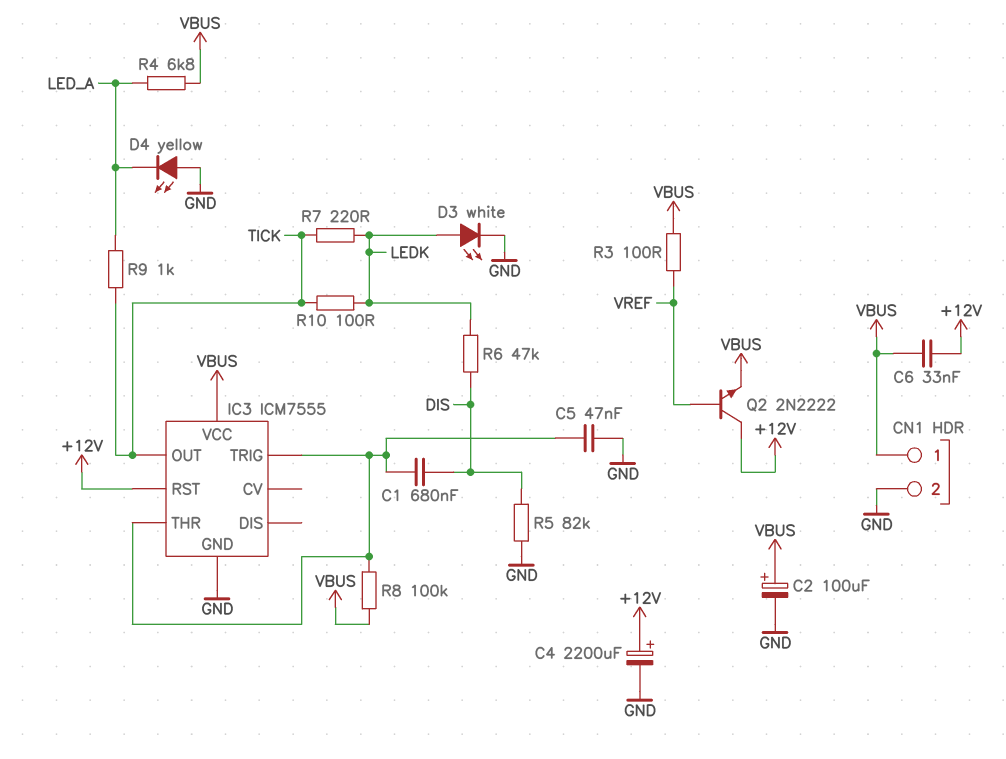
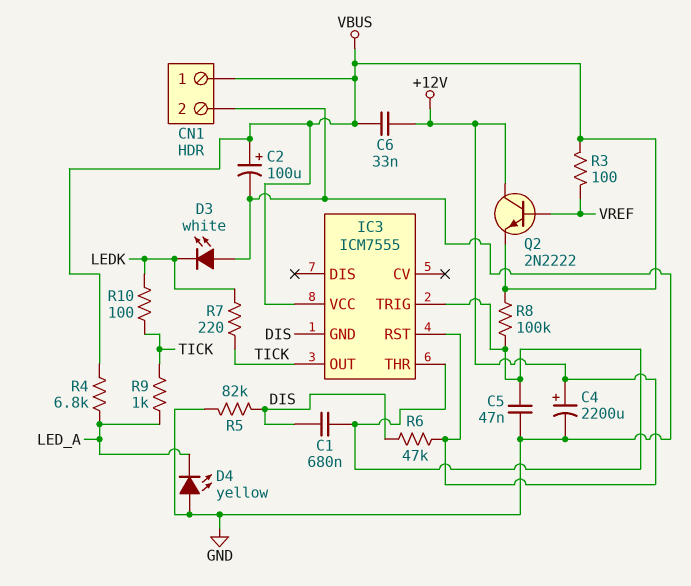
D3: LED white (A LEDK, K GND) -> LED white (A GND, K LEDK)
IC3 pin GND: GND -> DIS
R6: 47k (DIS, LEDK) -> 47k (+12V, DIS)

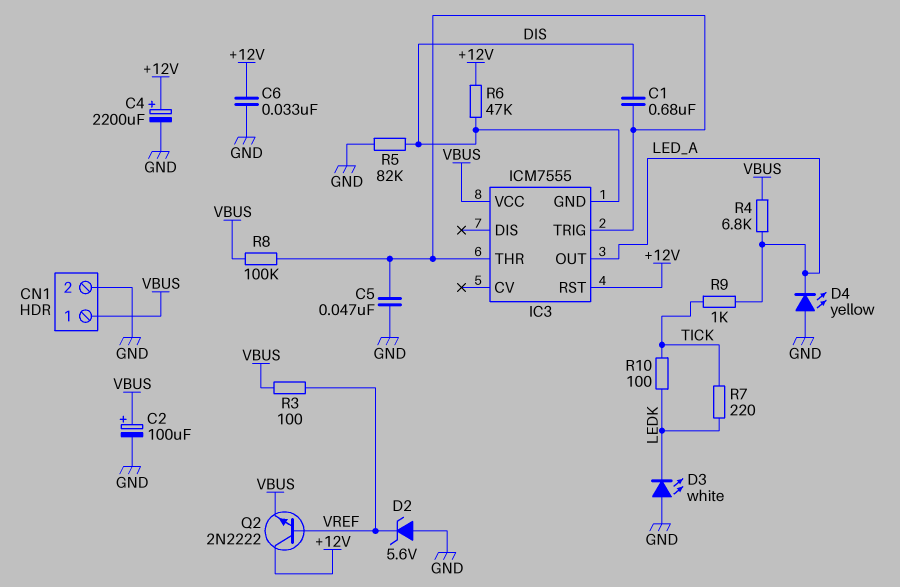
C6: 33nF (+12V, VBUS) -> 33nF (+12V, GND)
D2: none -> zener 5.6V (A GND, K VREF)
IC3 pin OUT: TICK -> LED_A

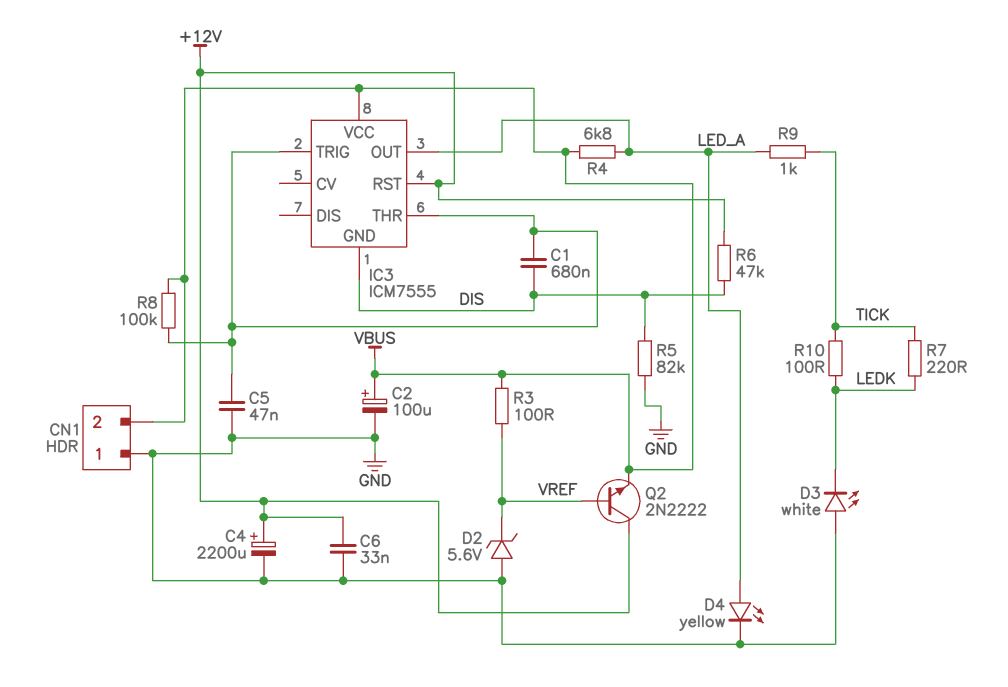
CN1 pin 1: VBUS -> GND
CN1 pin 2: GND -> VBUS
D4: LED yellow (A GND, K LED_A) -> LED yellow (A LED_A, K GND)

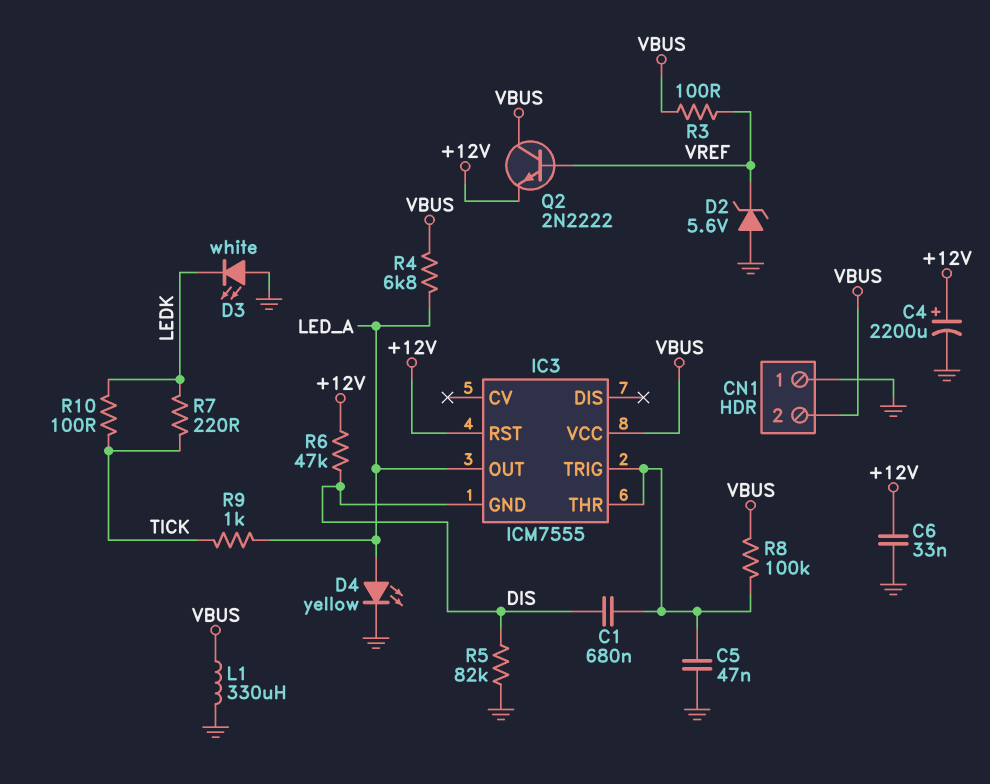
C2: 100uF (plus VBUS, minus GND) -> none
L1: none -> 330uH (GND, VBUS)
Q2: NPN 2N2222 (B VREF, C +12V, E VBUS) -> NPN 2N2222 (B VREF, C VBUS, E +12V)

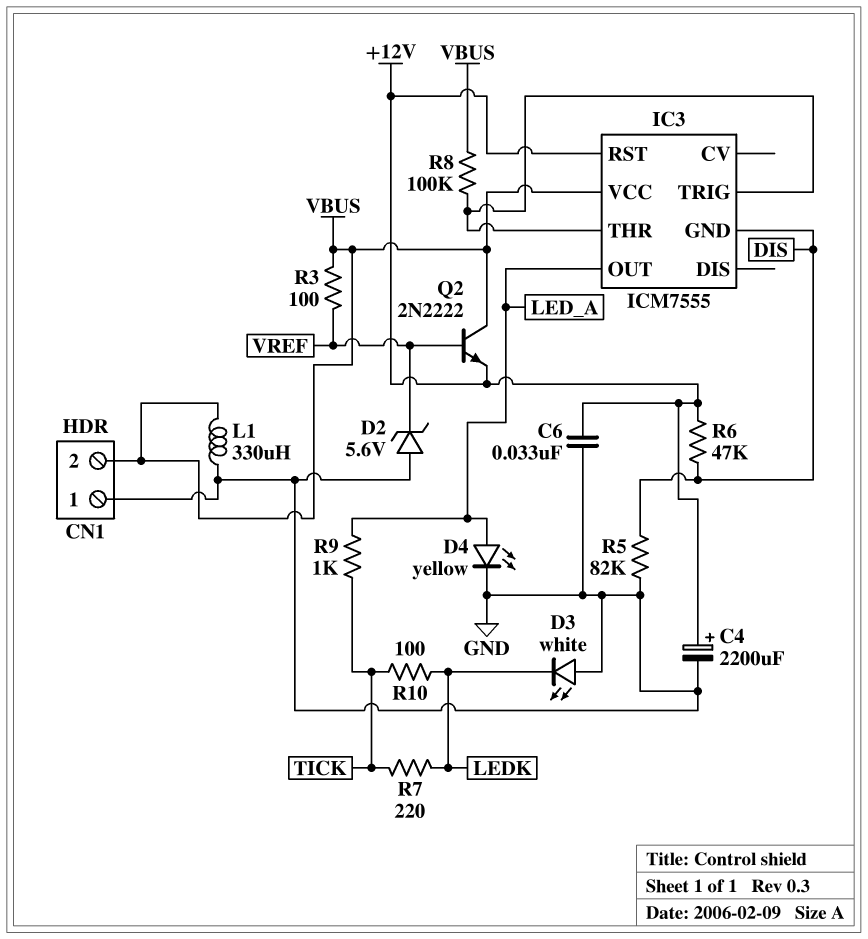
C1: 680nF (DIS, IC3/THR) -> none
C5: 47nF (GND, IC3/THR) -> none
R4: 6.8k (LED_A, VBUS) -> none

